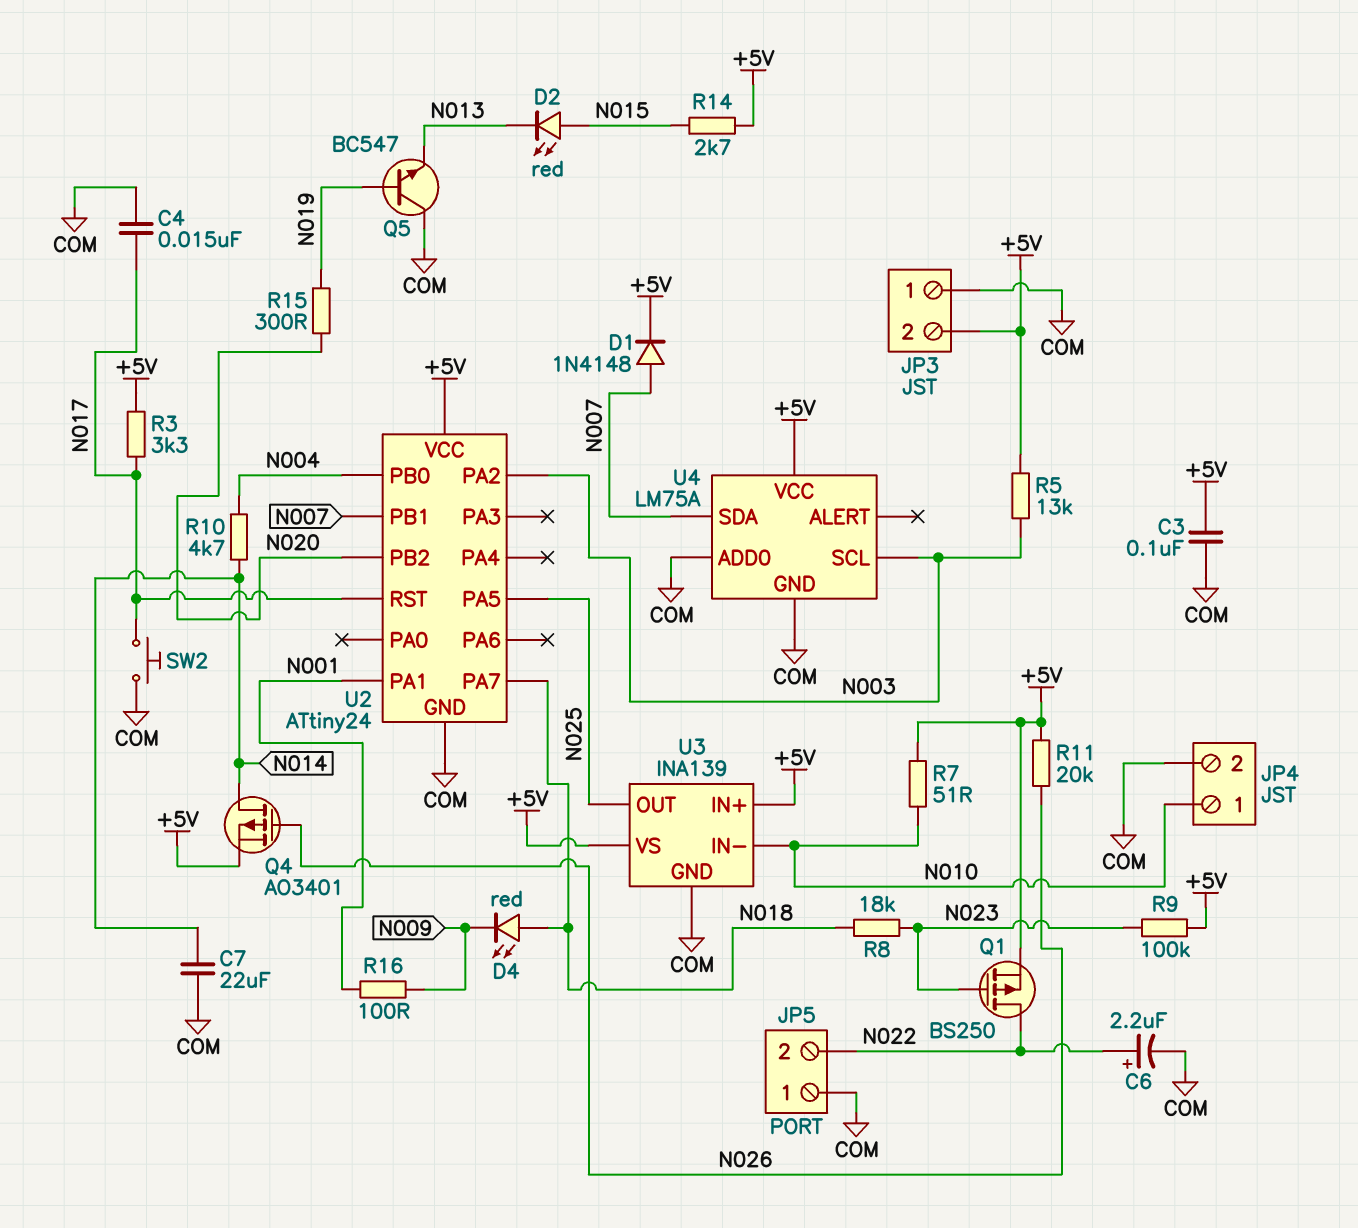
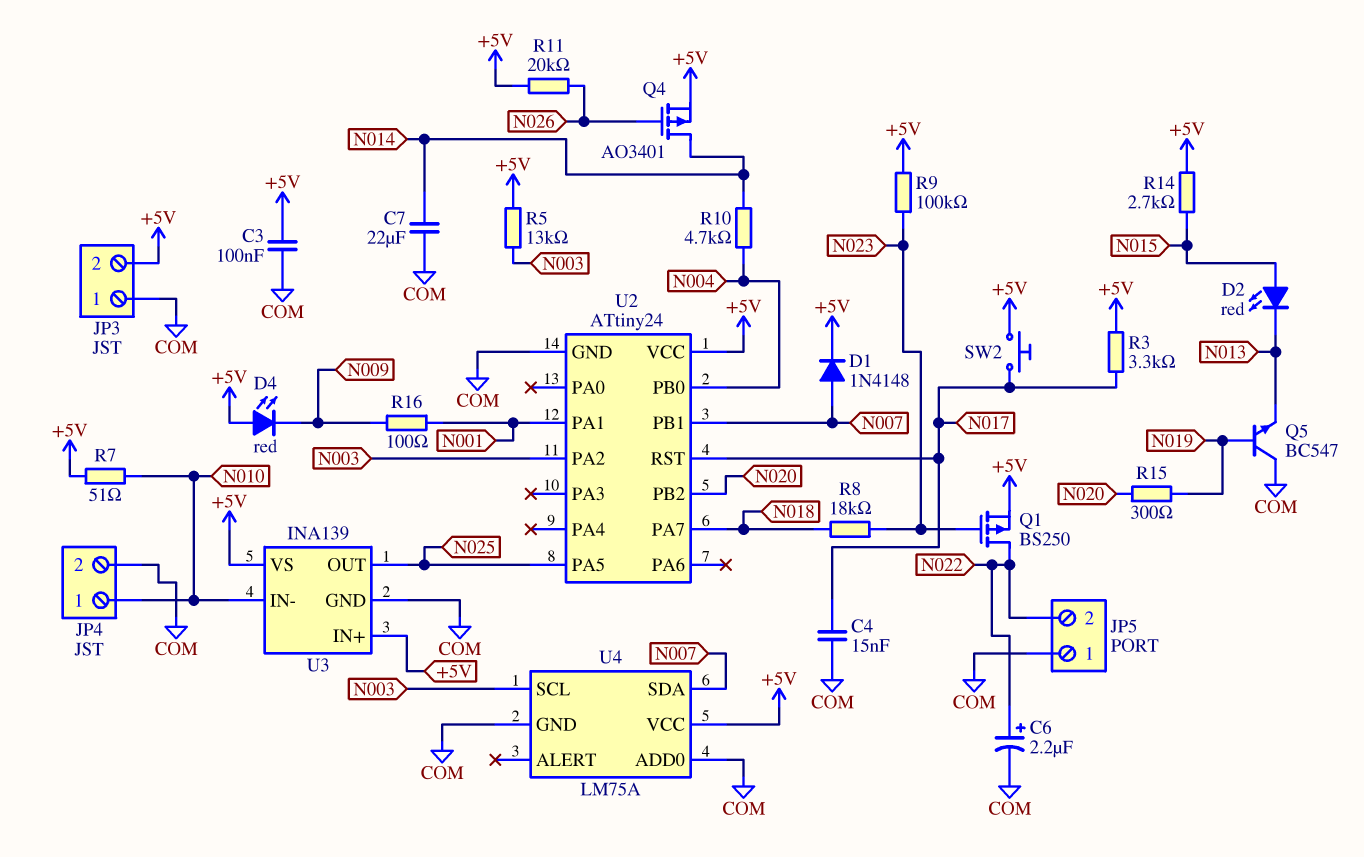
D4: LED red (A N018, K N009) -> LED red (A +5V, K N009)
SW2: button (COM, N017) -> button (+5V, N017)

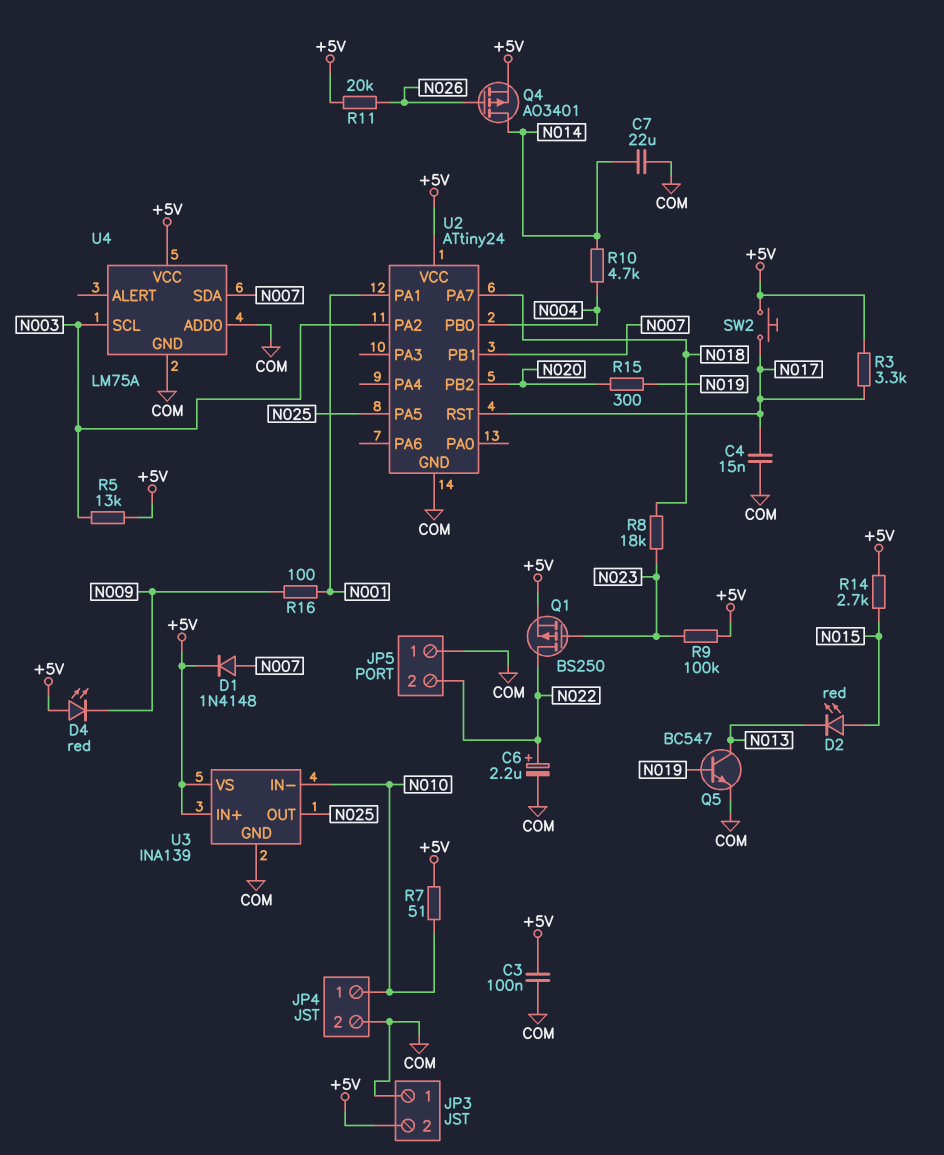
Q5: NPN BC547 (B N019, C COM, E N013) -> NPN BC547 (B N019, C N013, E COM)

